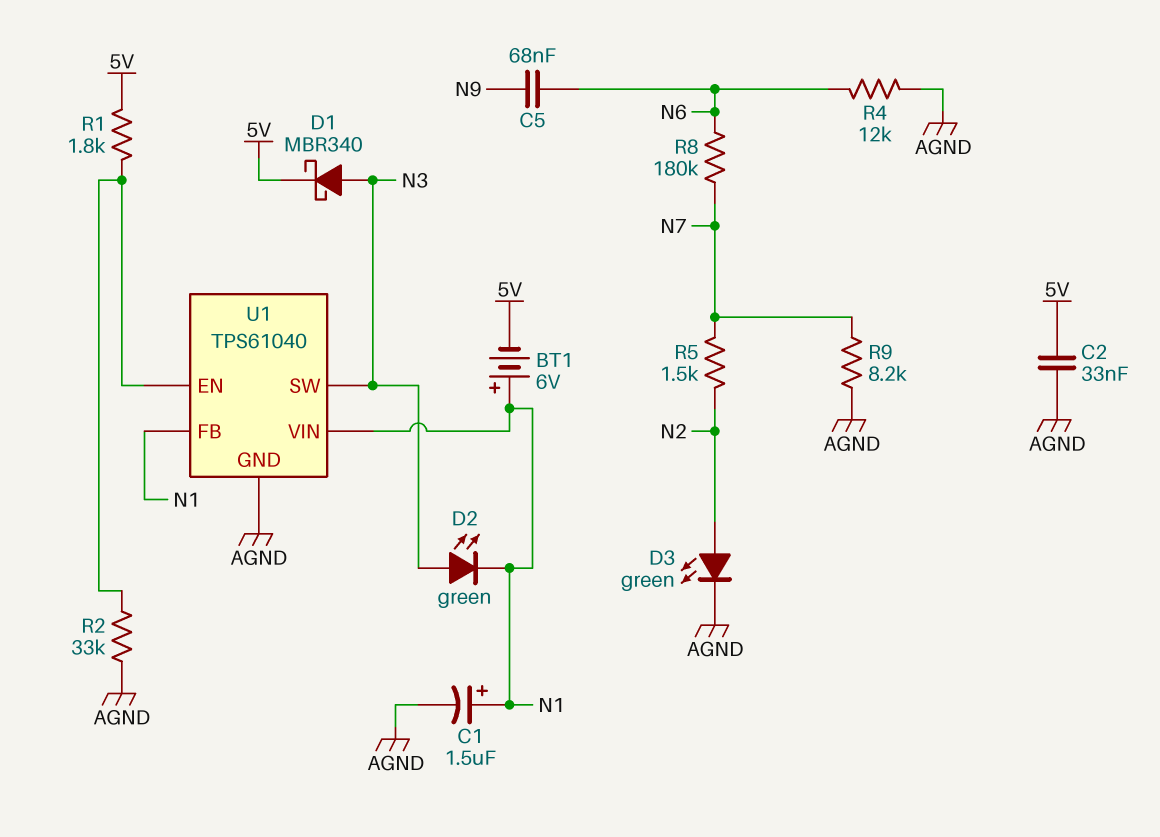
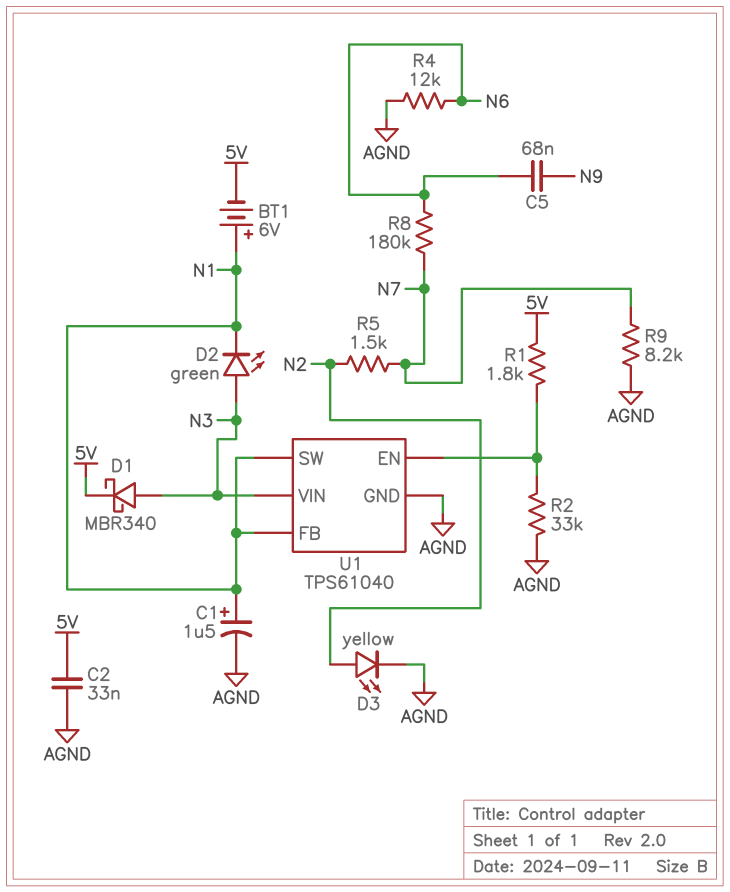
D3: LED green (A N2, K AGND) -> LED yellow (A N2, K AGND)
U1 pin SW: N3 -> N1
U1 pin VIN: N1 -> N3

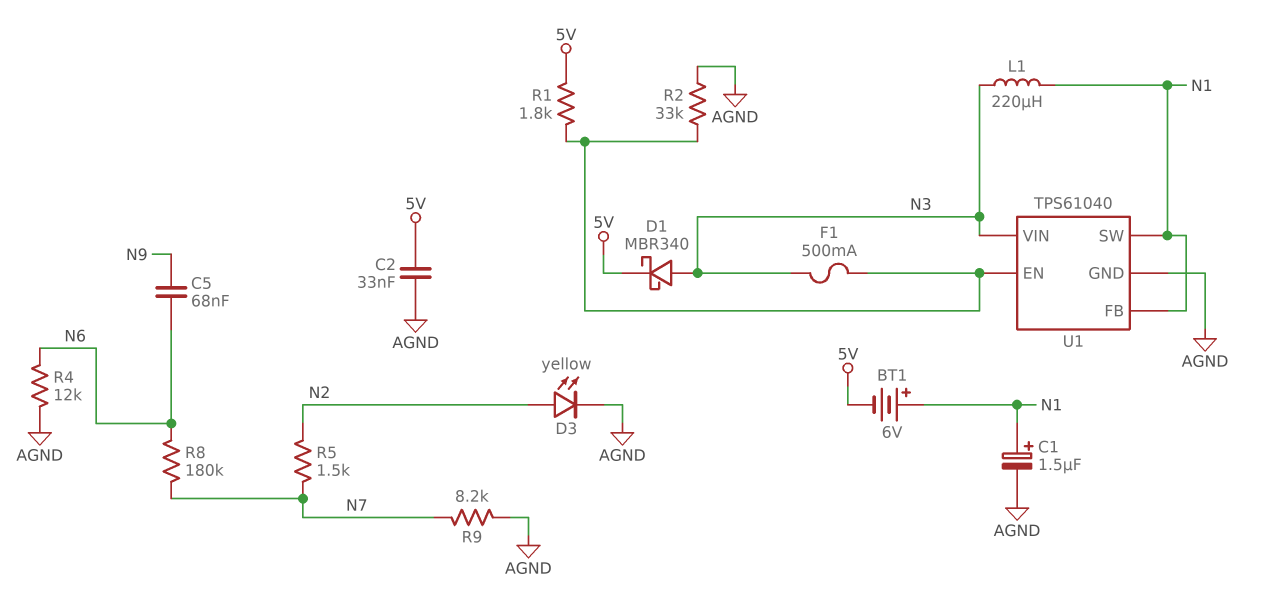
D2: LED green (A N3, K N1) -> none
F1: none -> 500mA (N3, U1/EN)
L1: none -> 220uH (N1, N3)

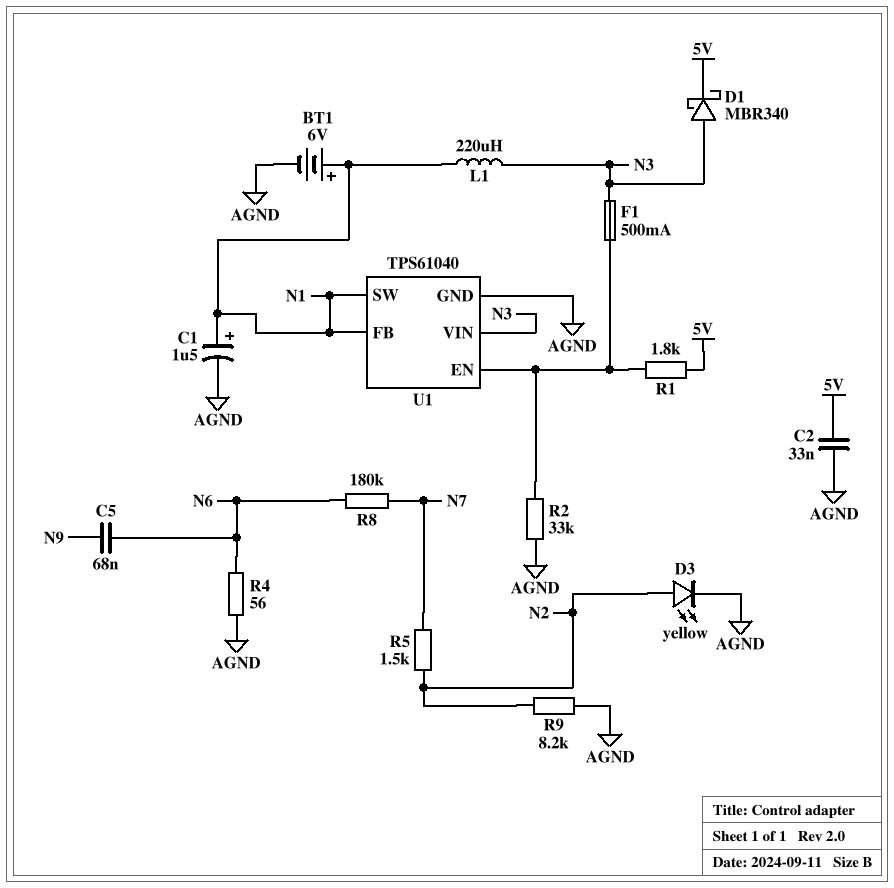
BT1: 6V (plus N1, minus 5V) -> 6V (plus N1, minus AGND)
R4: 12k (AGND, N6) -> 56 (AGND, N6)
R9: 8.2k (AGND, N7) -> 8.2k (AGND, N2)

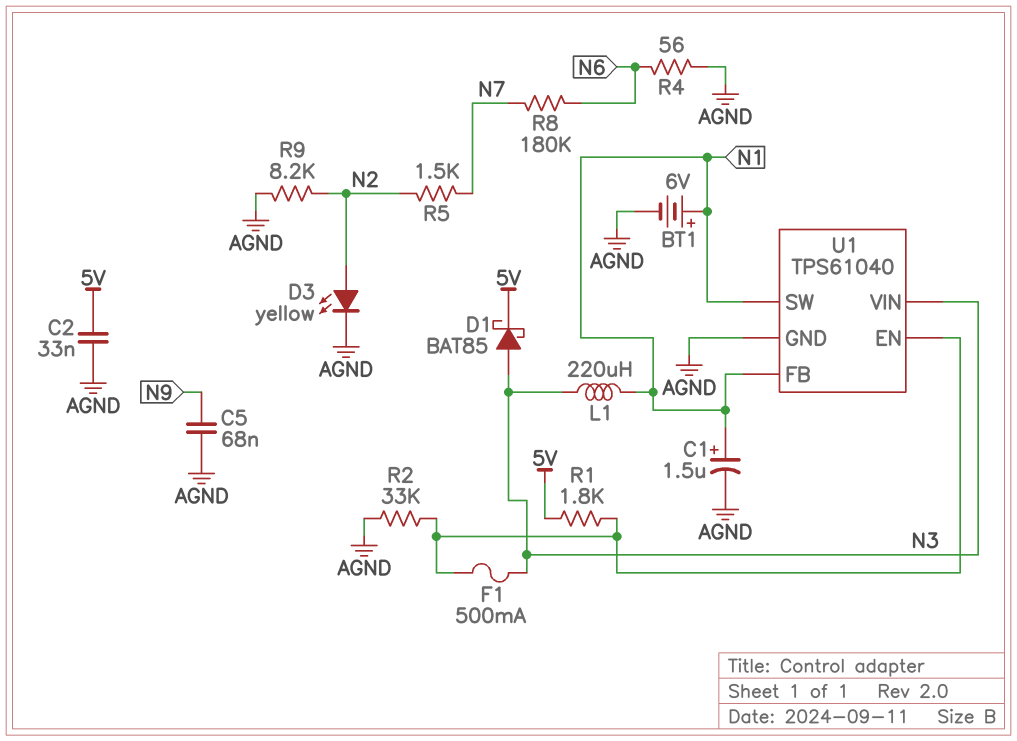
C5: 68nF (N6, N9) -> 68nF (AGND, N9)
D1: schottky MBR340 (A N3, K 5V) -> schottky BAT85 (A N3, K 5V)

